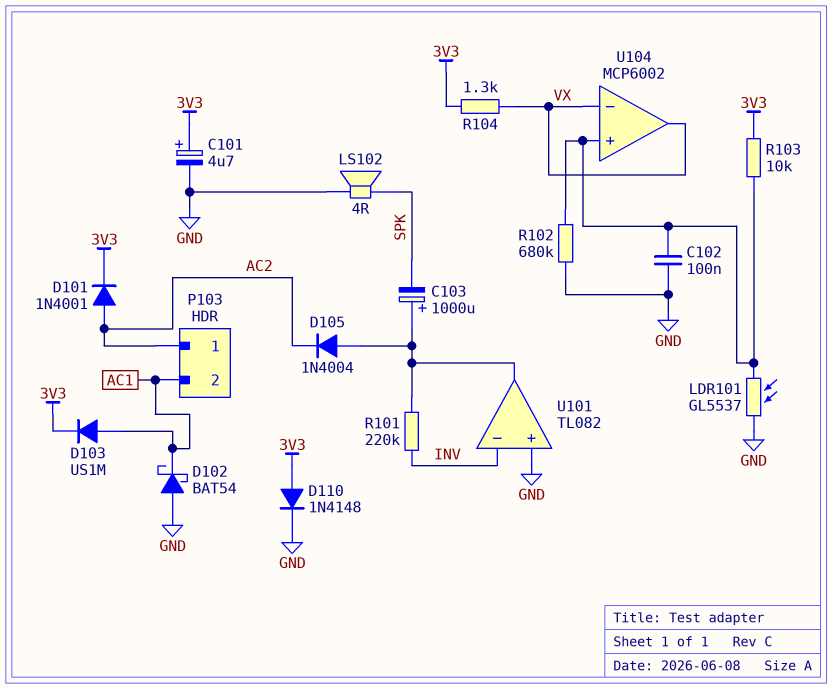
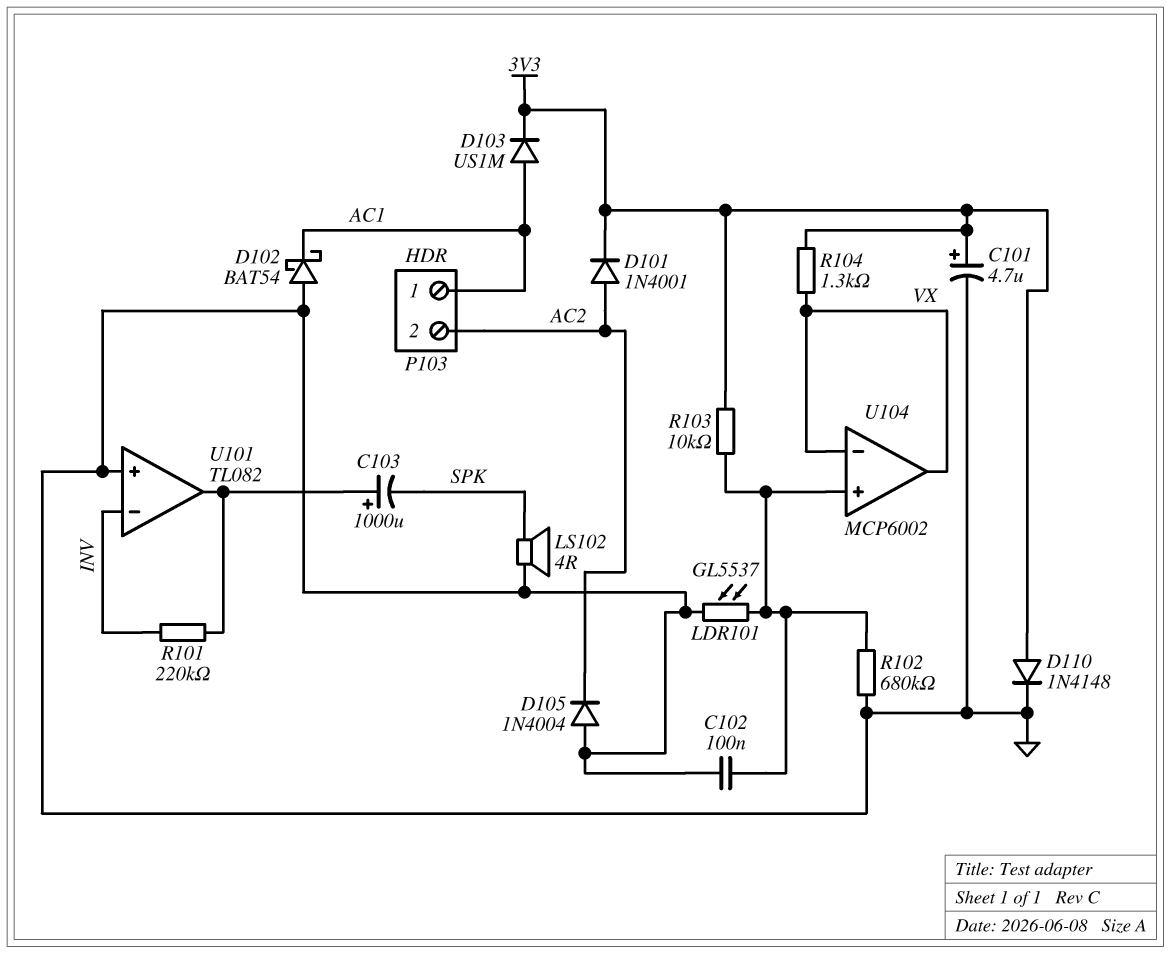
D105: diode 1N4004 (A U101/out, K AC2) -> diode 1N4004 (A GND, K AC2)
P103 pin 1: AC2 -> AC1
P103 pin 2: AC1 -> AC2

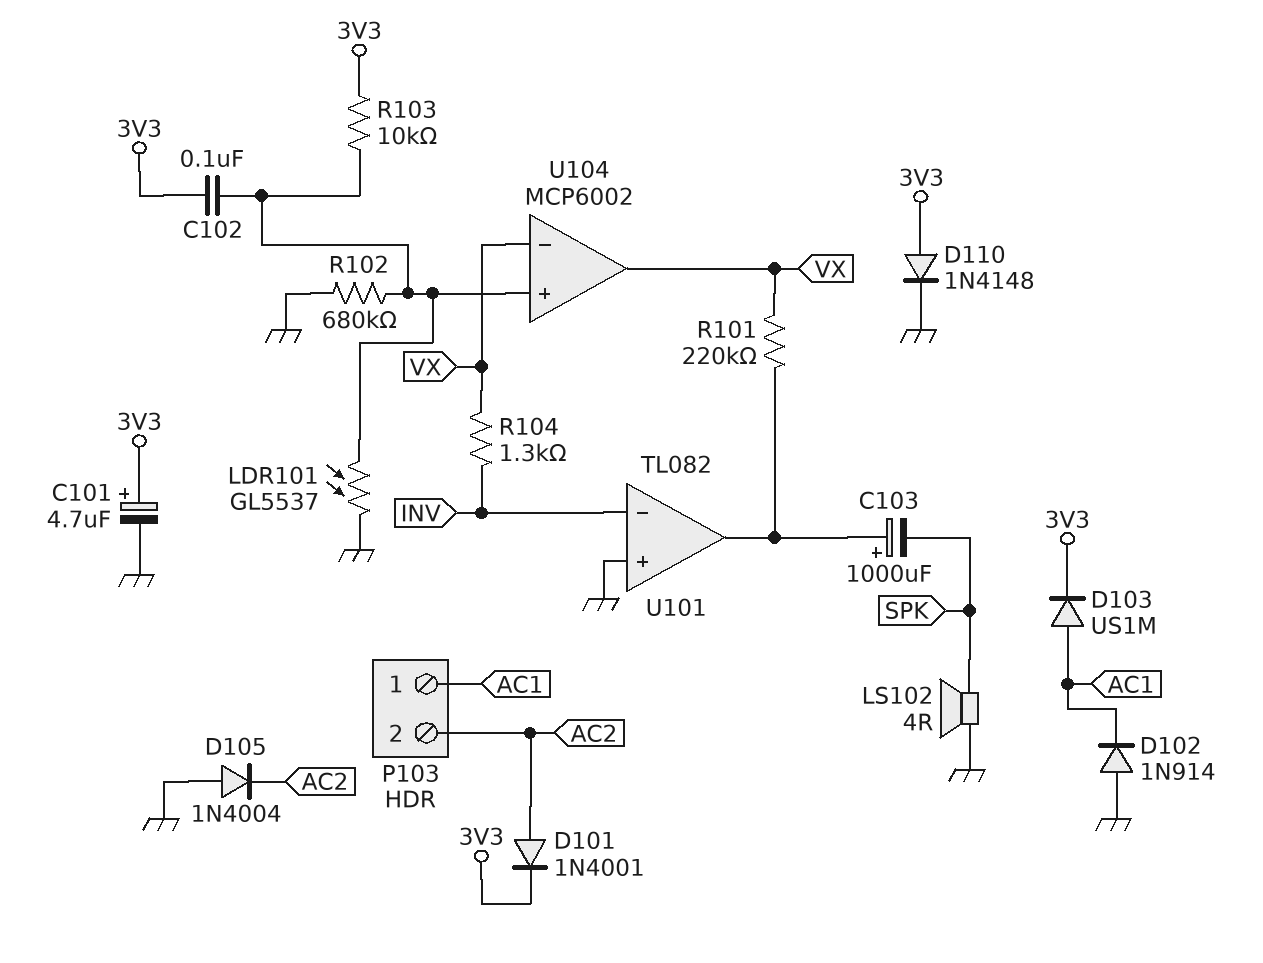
C102: 100nF (GND, U104/in+) -> 100nF (3V3, U104/in+)
D102: schottky BAT54 (A GND, K AC1) -> diode 1N914 (A GND, K AC1)
R101: 220k (INV, U101/out) -> 220k (U101/out, VX)
R104: 1.3k (3V3, VX) -> 1.3k (INV, VX)

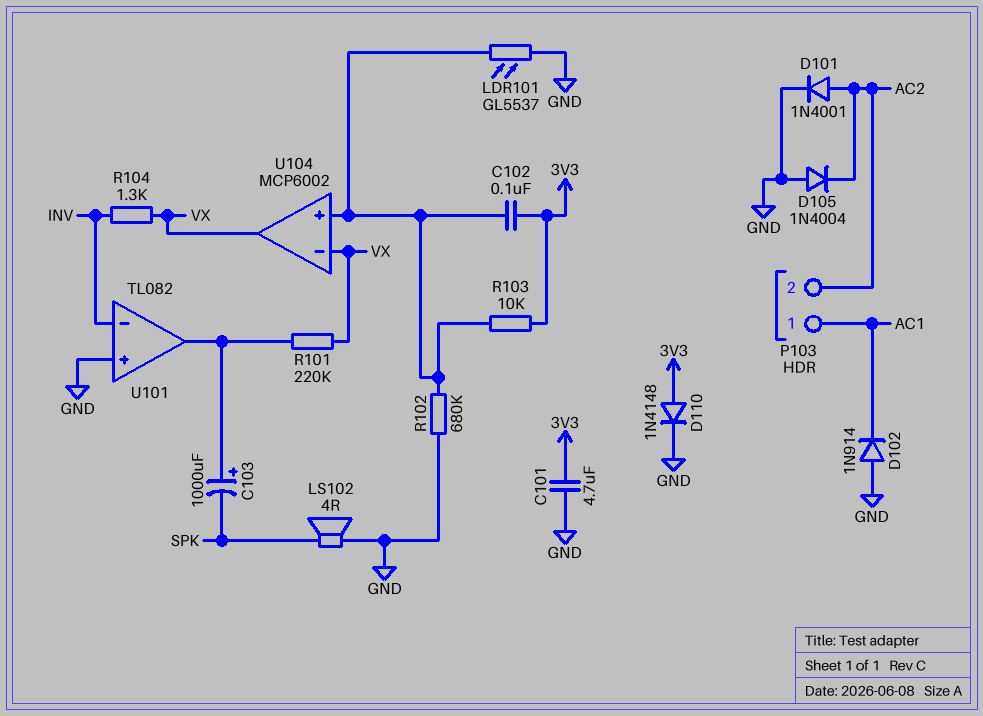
C101: 4.7uF (plus 3V3, minus GND) -> 4.7uF (3V3, GND)
D101: diode 1N4001 (A AC2, K 3V3) -> diode 1N4001 (A AC2, K GND)
D103: diode US1M (A AC1, K 3V3) -> none

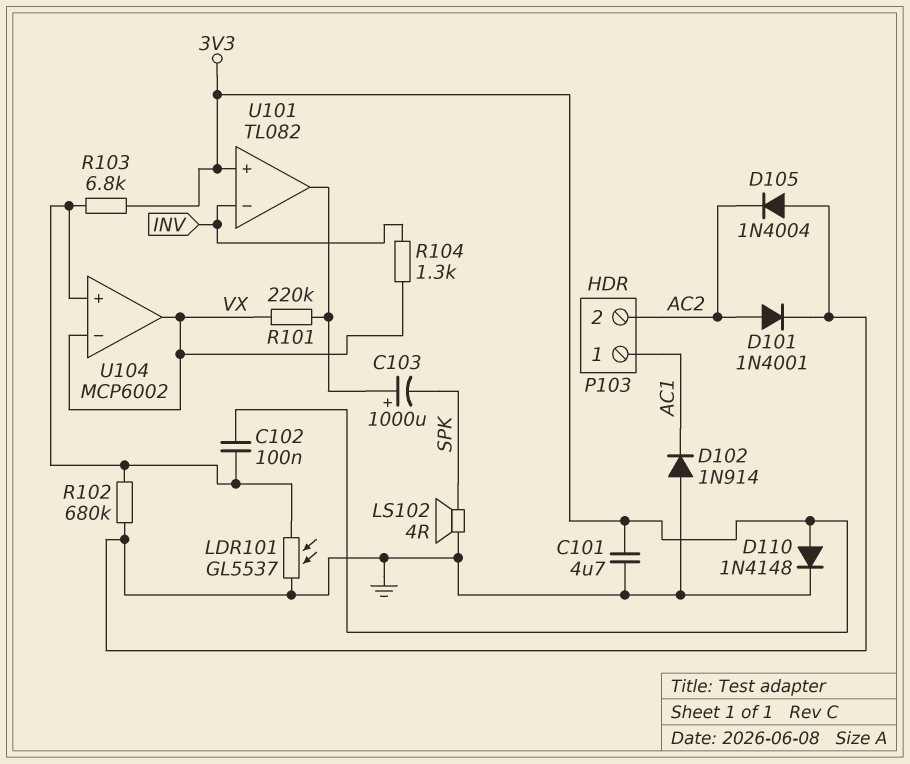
R103: 10k (3V3, U104/in+) -> 6.8k (3V3, U104/in+)
U101 pin in+: GND -> 3V3

